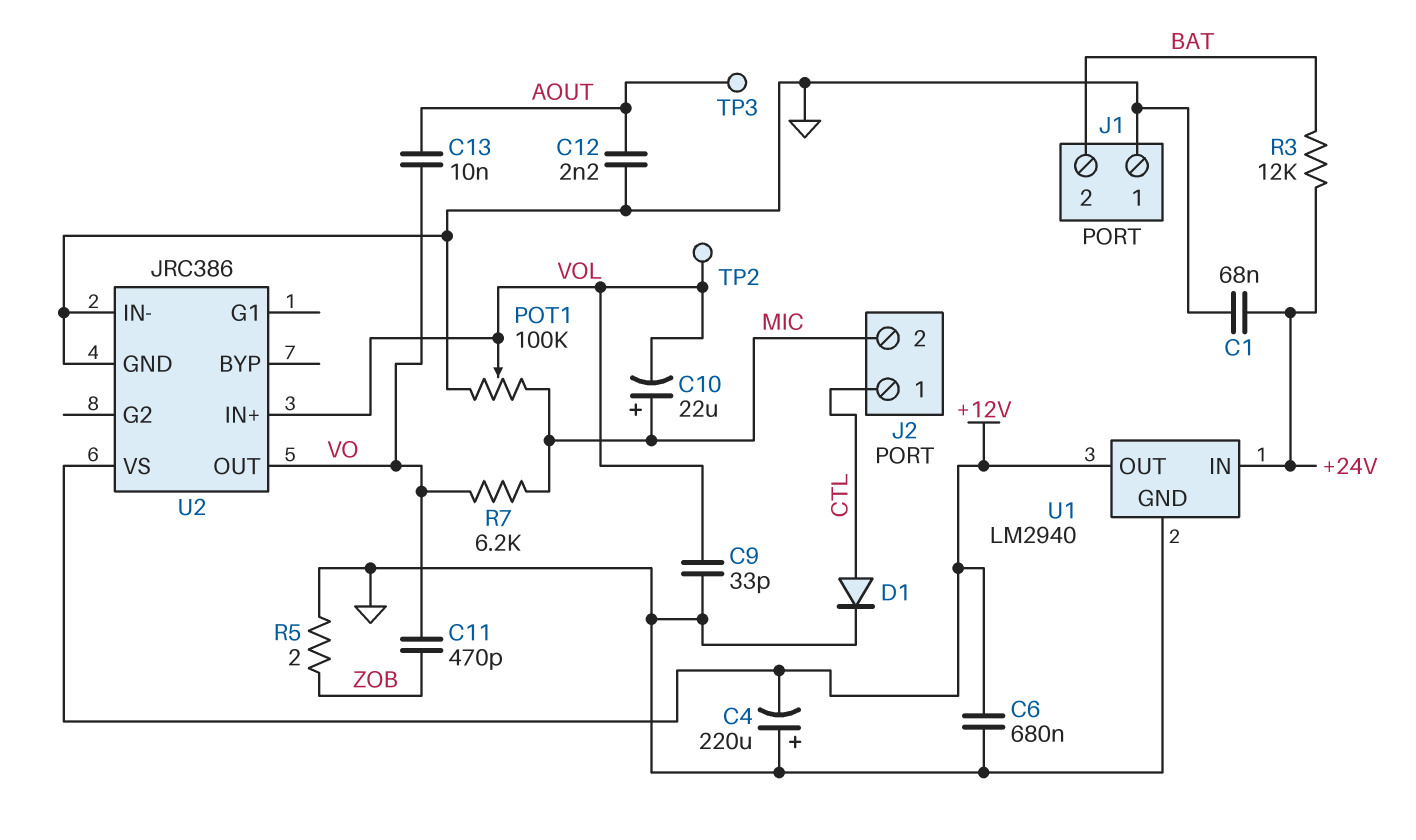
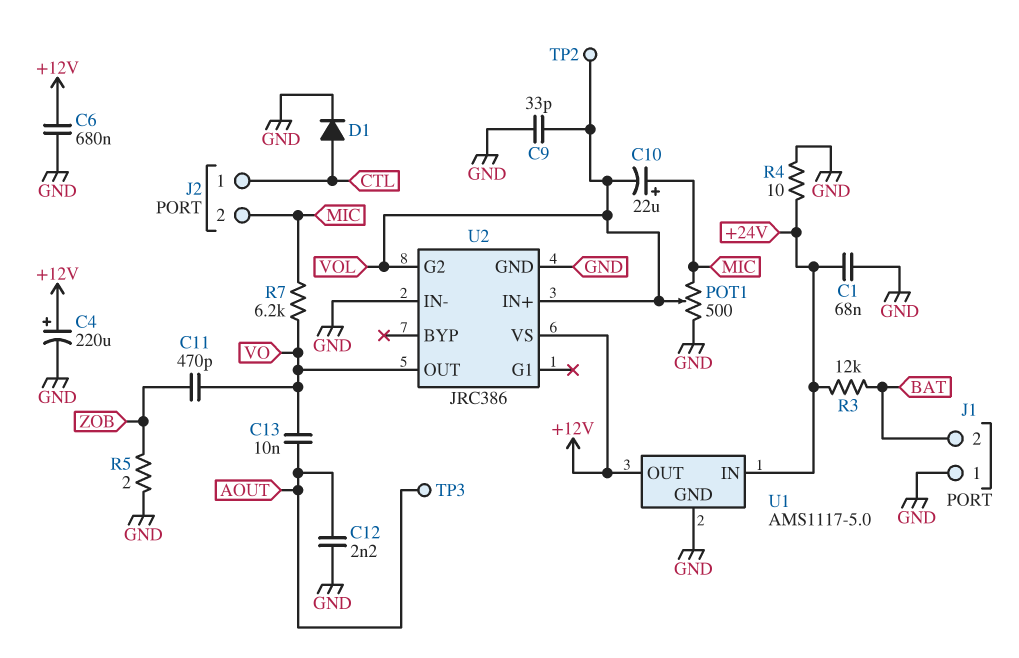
C4: 220uF (plus GND, minus +12V) -> 220uF (plus +12V, minus GND)
POT1: 100k (GND, MIC, wiper VOL) -> 500 (GND, MIC, wiper VOL)
R4: none -> 10 (+24V, GND)
U1: LM2940 -> AMS1117-5.0
U2 pin G2: none -> VOL

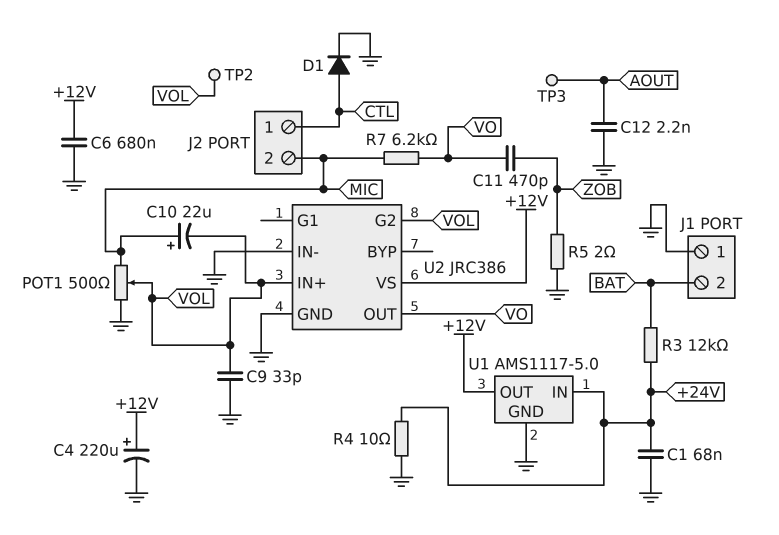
C13: 10nF (AOUT, VO) -> none

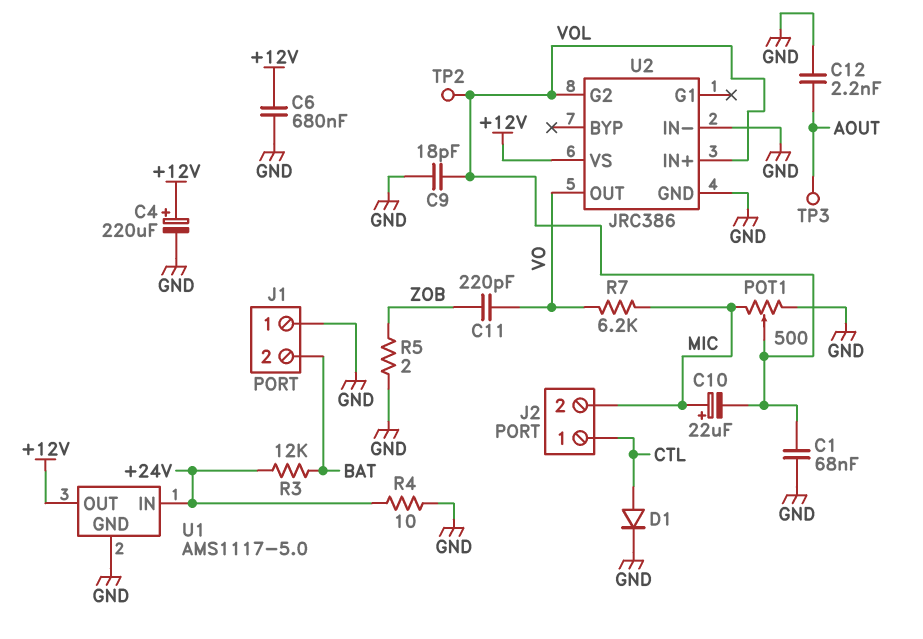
C1: 68nF (+24V, GND) -> 68nF (GND, VOL)
C9: 33pF (GND, VOL) -> 18pF (GND, VOL)
C11: 470pF (VO, ZOB) -> 220pF (VO, ZOB)

